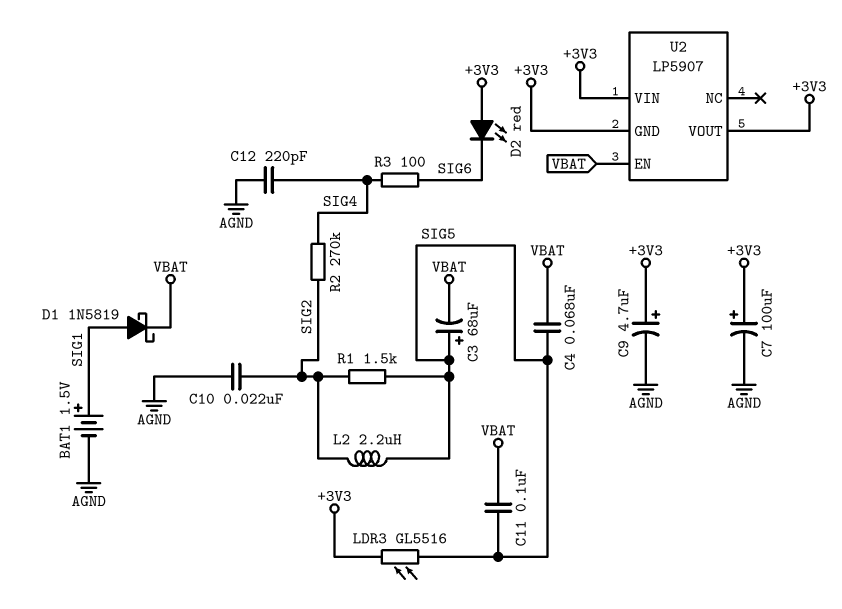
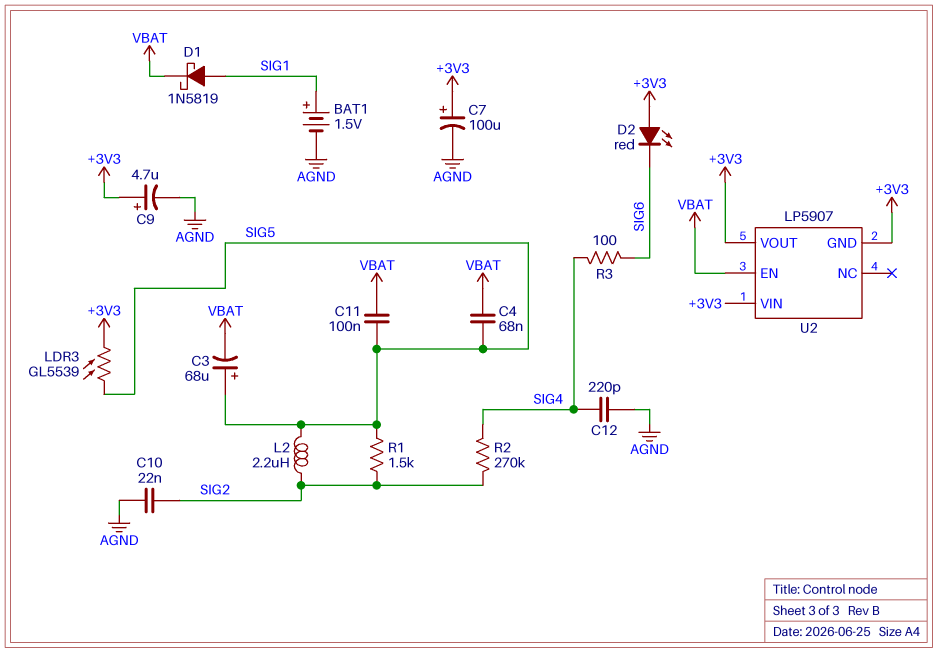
LDR3: GL5516 (+3V3, SIG5) -> GL5539 (+3V3, SIG5)

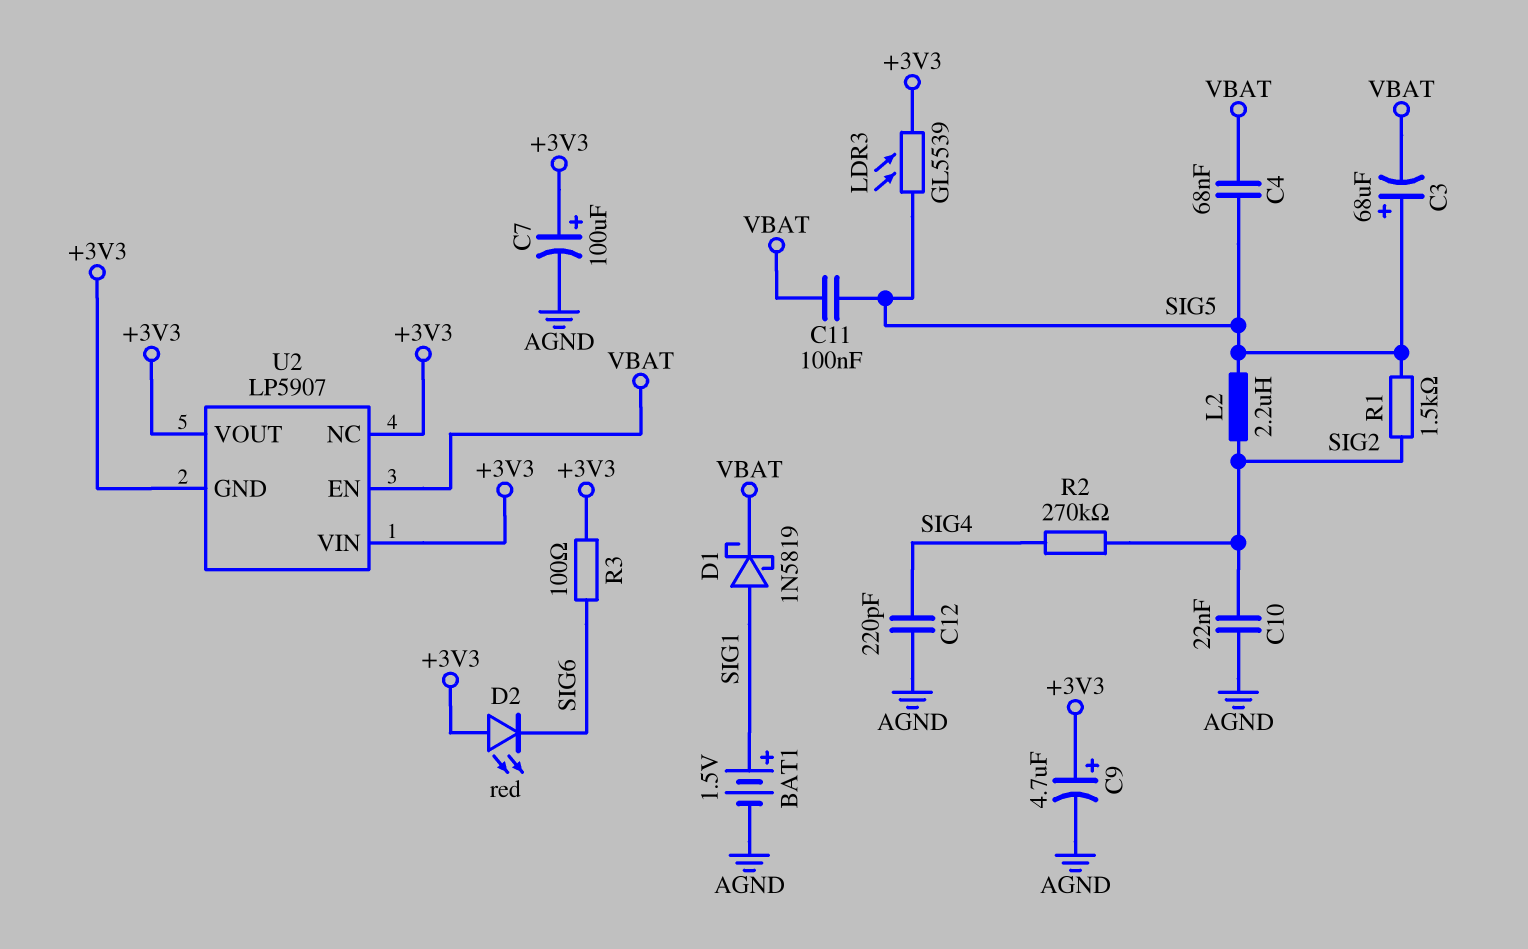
R3: 100 (SIG4, SIG6) -> 100 (+3V3, SIG6)
U2 pin NC: none -> +3V3

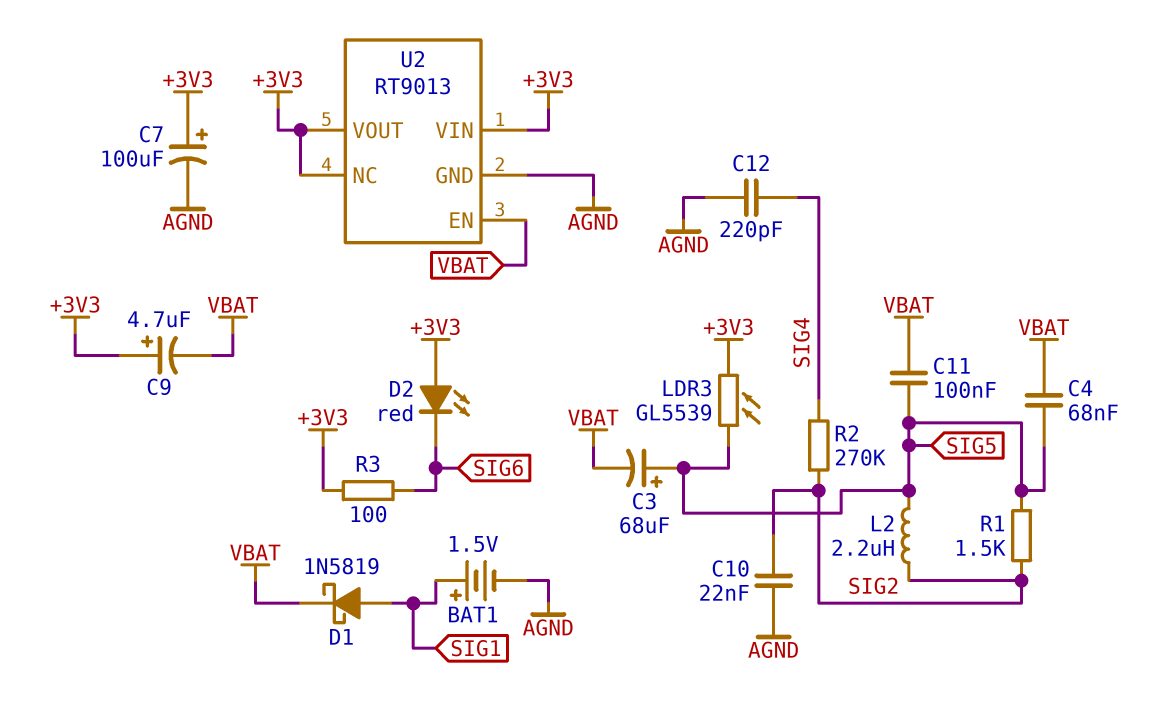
C9: 4.7uF (plus +3V3, minus AGND) -> 4.7uF (plus +3V3, minus VBAT)
U2: LP5907 -> RT9013
U2 pin GND: +3V3 -> AGND

